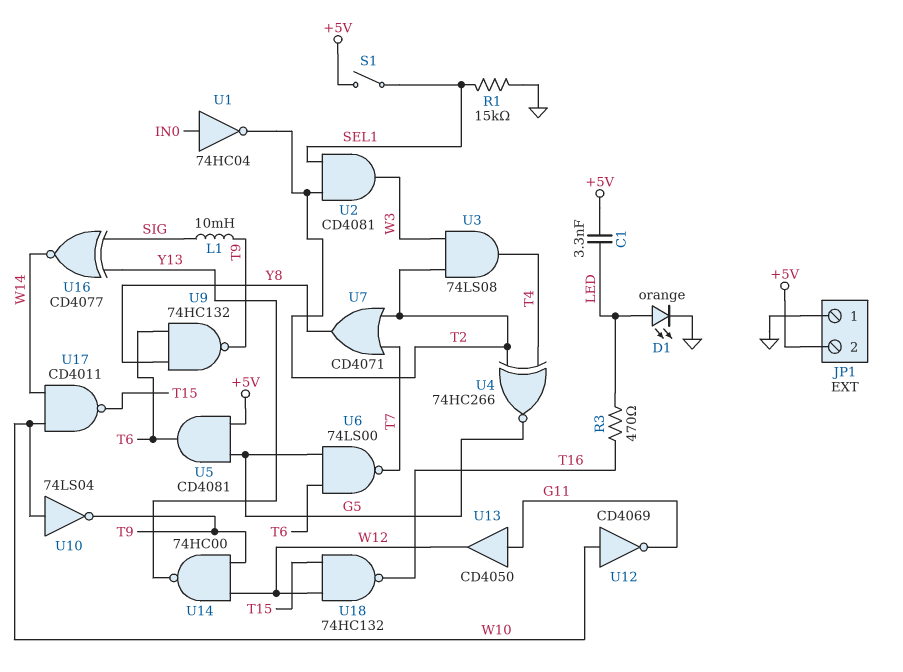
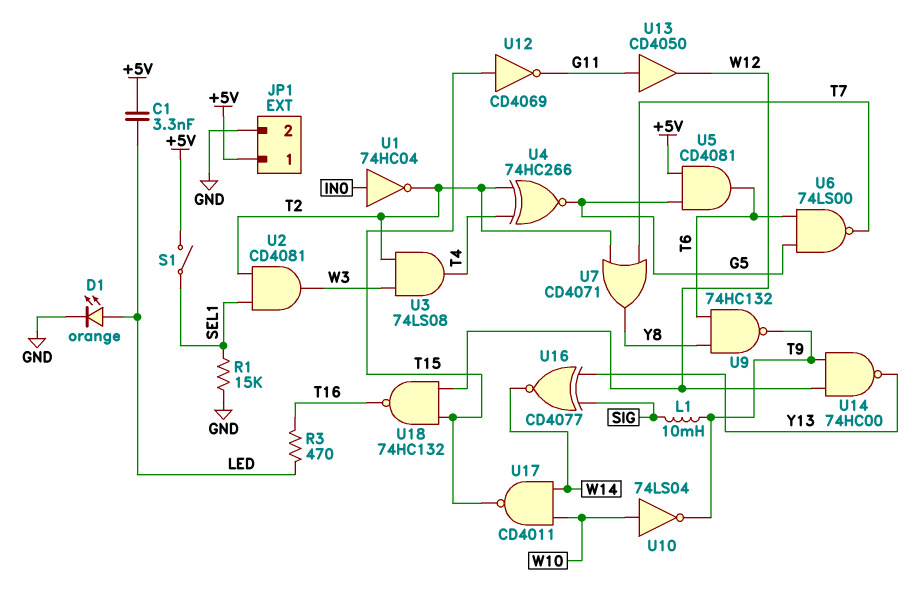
JP1 pin 1: GND -> +5V
JP1 pin 2: +5V -> GND
U12: NOT CD4069 (in W10, out G11) -> NOT CD4069 (in T15, out G11)

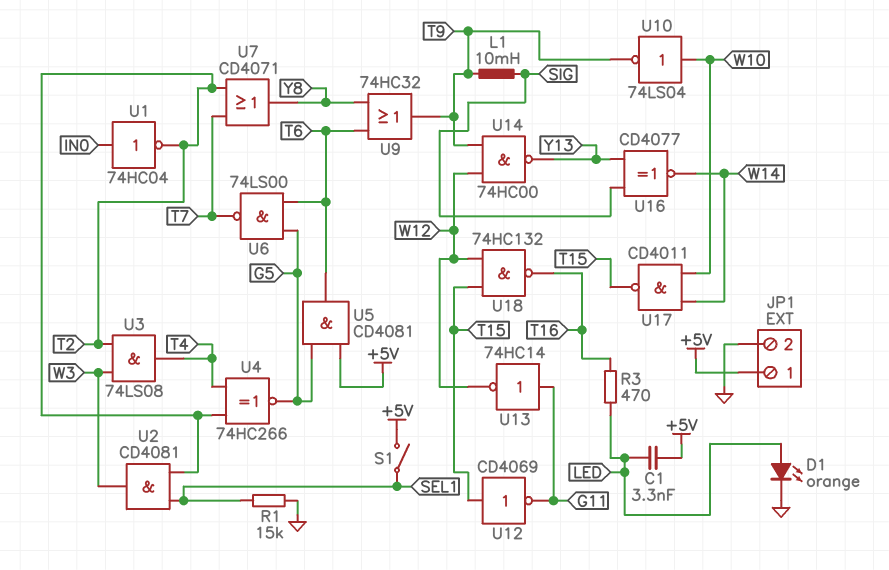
U9: NAND 74HC132 (in T6, in Y8, out T9) -> OR 74HC32 (in T6, in Y8, out T9)
U13: buffer CD4050 (in G11, out W12) -> NOT 74HC14 (in G11, out W12)

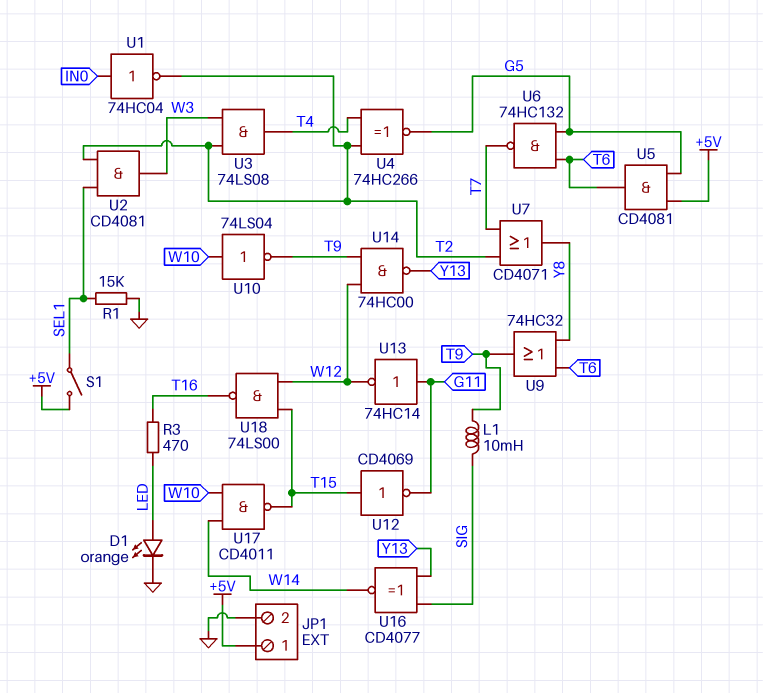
C1: 3.3nF (+5V, LED) -> none
U6: NAND 74LS00 (in G5, in T6, out T7) -> NAND 74HC132 (in G5, in T6, out T7)
U18: NAND 74HC132 (in T15, in W12, out T16) -> NAND 74LS00 (in T15, in W12, out T16)

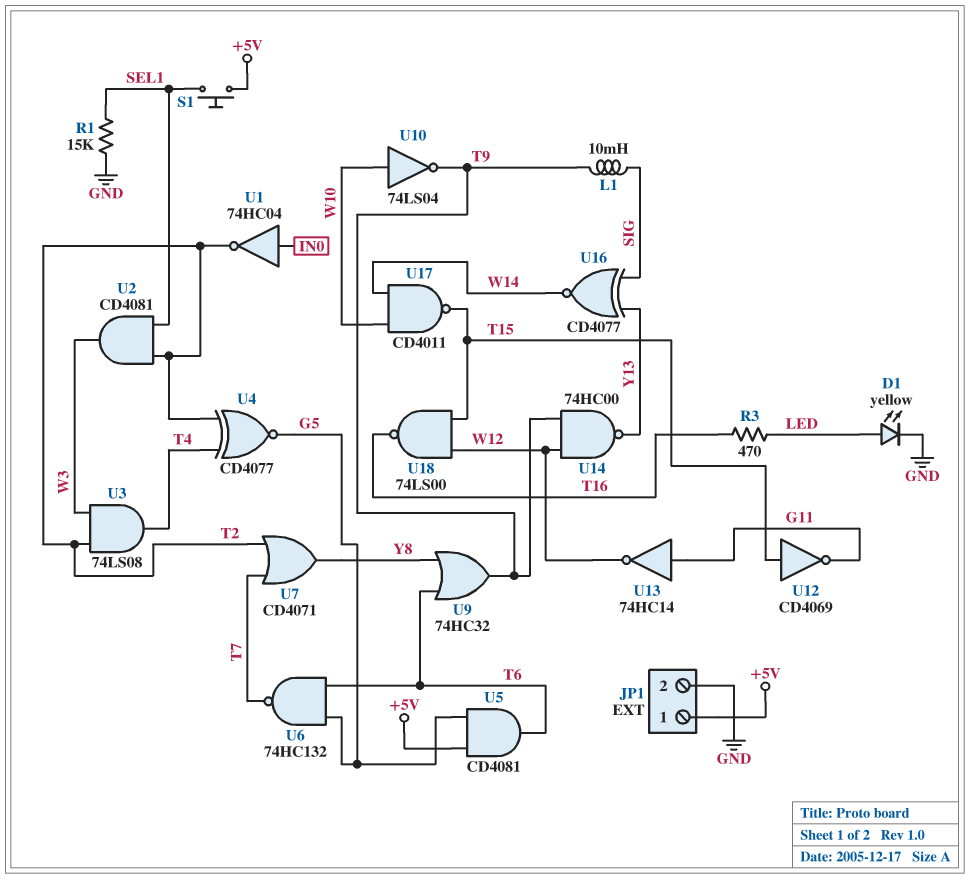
D1: LED orange (A LED, K GND) -> LED yellow (A LED, K GND)
S1: switch (+5V, SEL1) -> button (+5V, SEL1)
U4: XNOR 74HC266 (in T2, in T4, out G5) -> XNOR CD4077 (in T2, in T4, out G5)

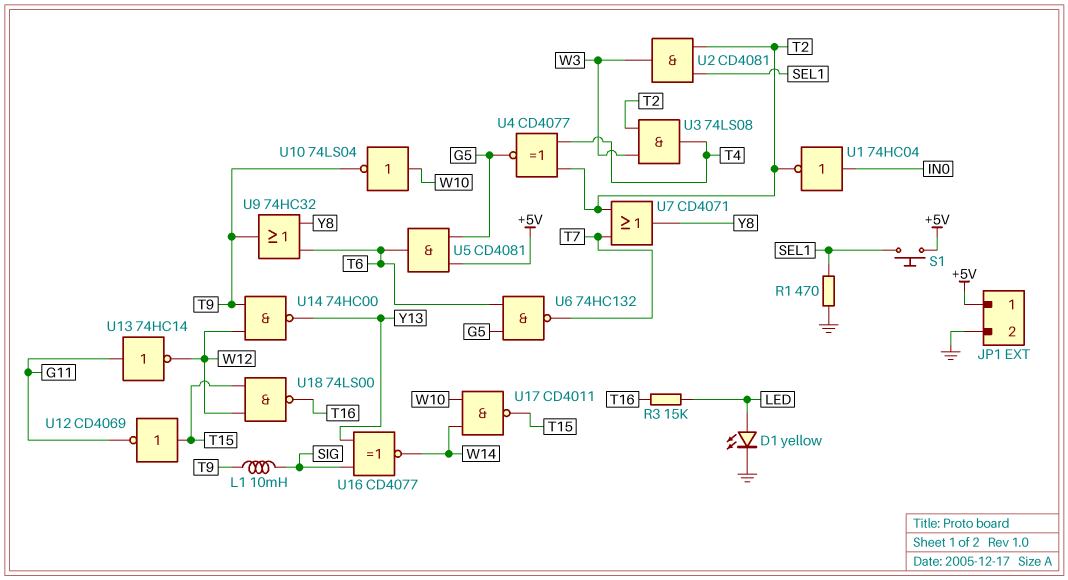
R1: 15k (GND, SEL1) -> 470 (GND, SEL1)
R3: 470 (LED, T16) -> 15k (LED, T16)

